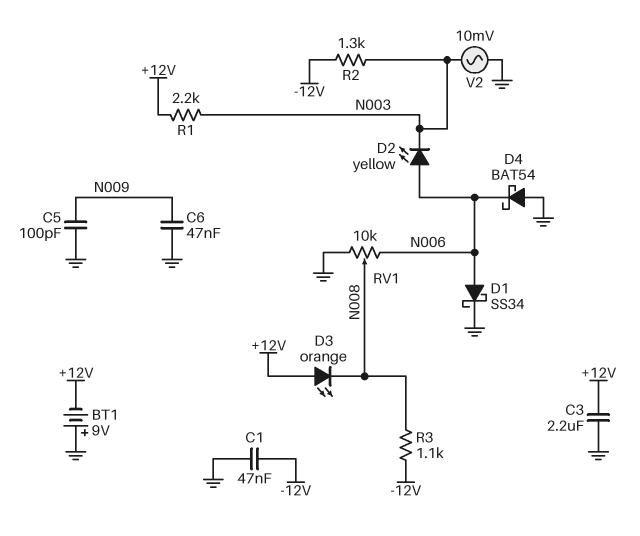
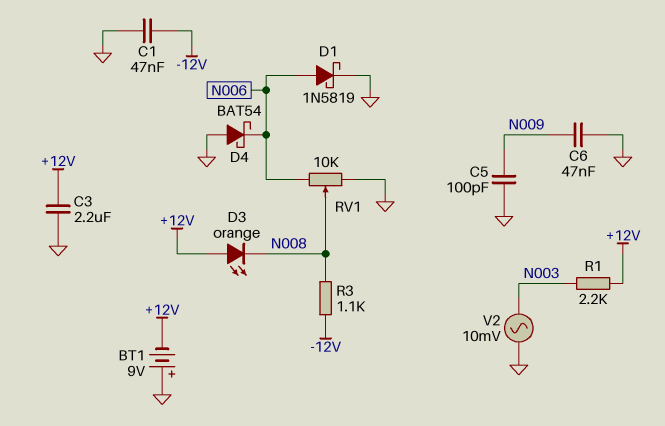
D1: schottky SS34 (A N006, K GND) -> schottky 1N5819 (A N006, K GND)
D2: LED yellow (A N006, K N003) -> none
R2: 1.3k (-12V, N003) -> none

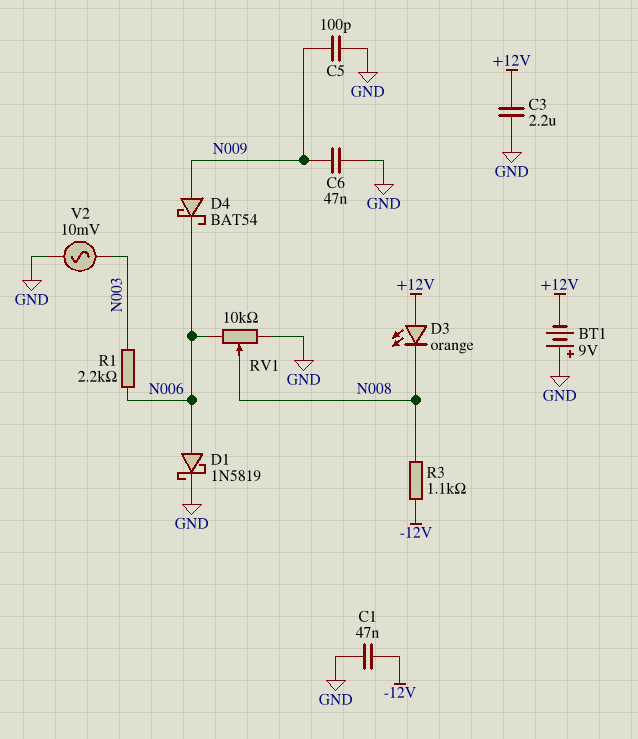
D4: schottky BAT54 (A GND, K N006) -> schottky BAT54 (A N009, K N006)
R1: 2.2k (+12V, N003) -> 2.2k (N003, N006)

